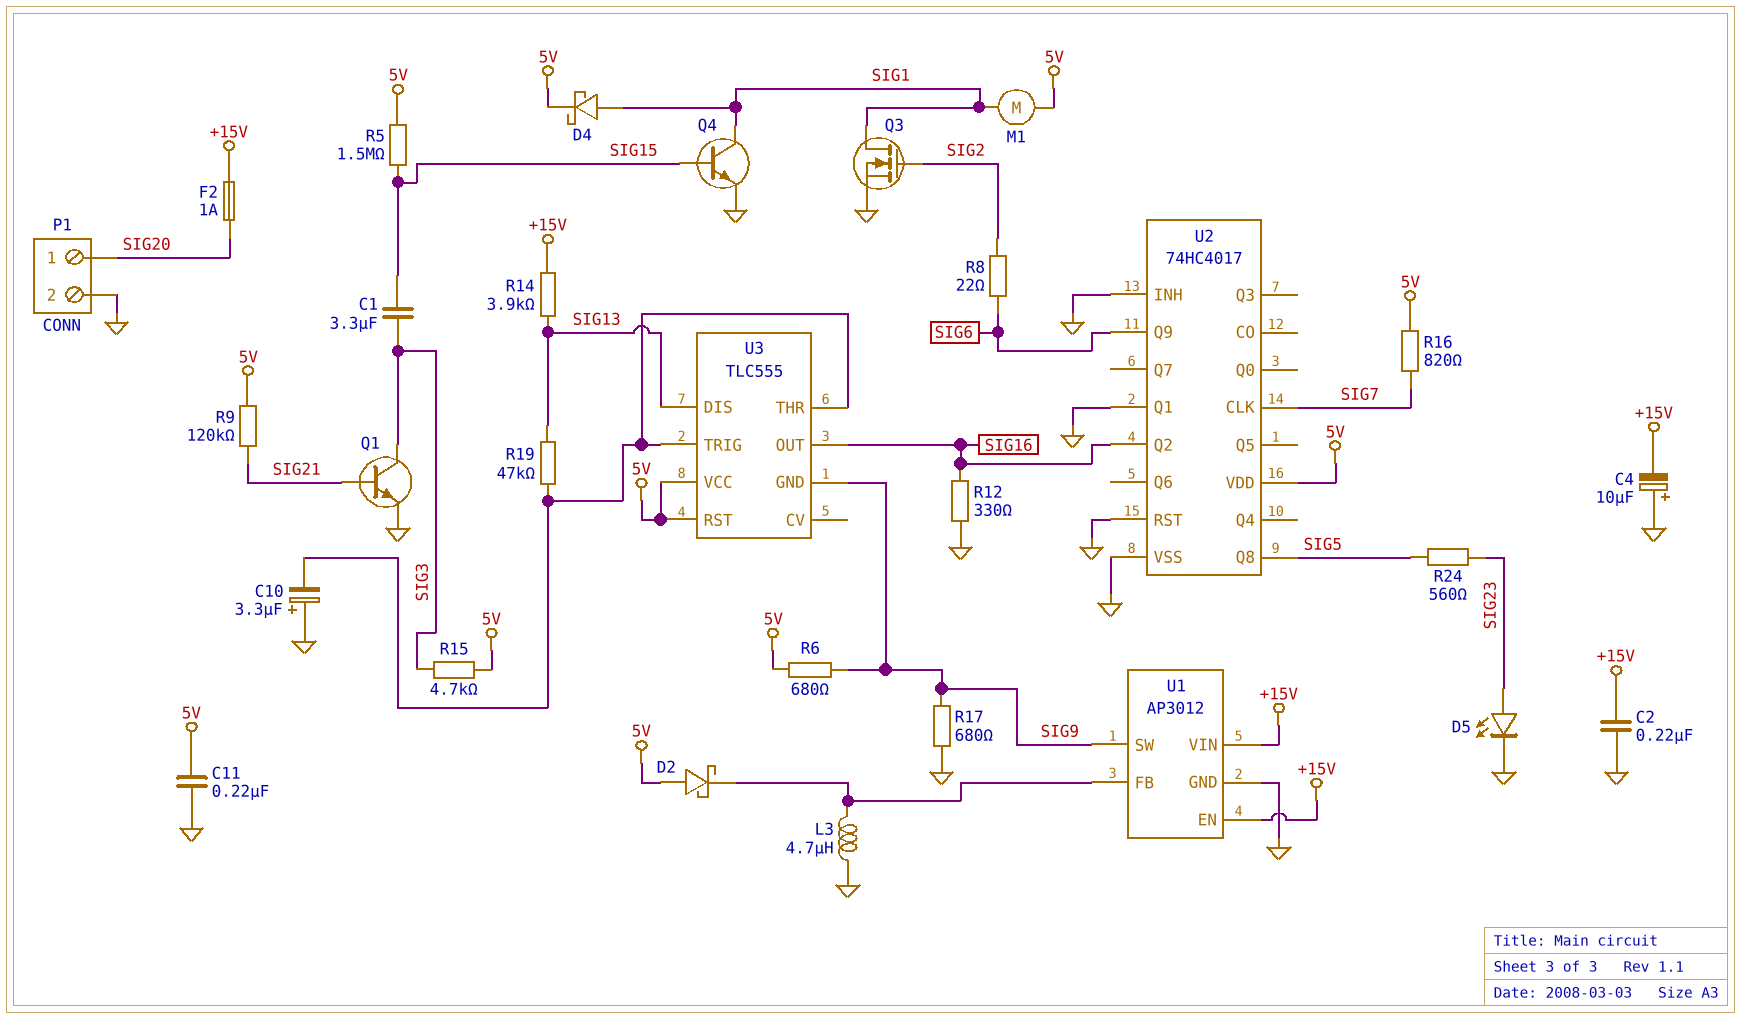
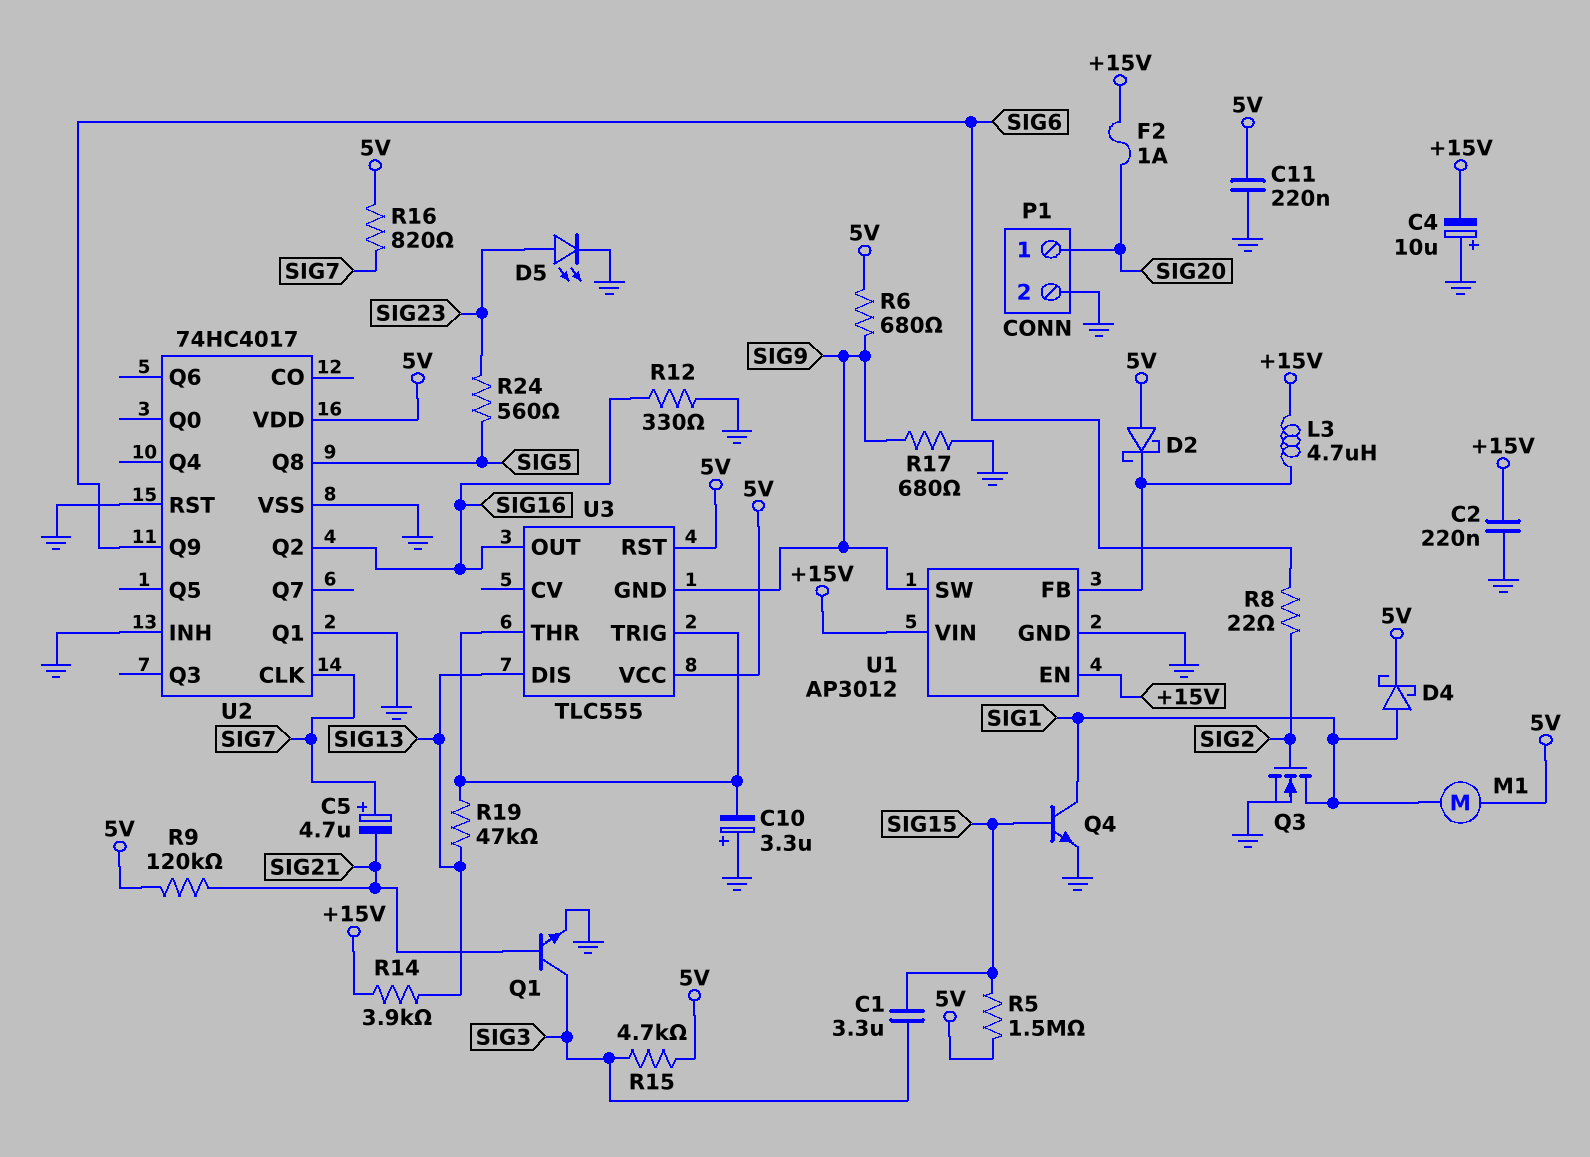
C5: none -> 4.7uF (plus SIG7, minus SIG21)
L3: 4.7uH (GND, U1/FB) -> 4.7uH (+15V, U1/FB)

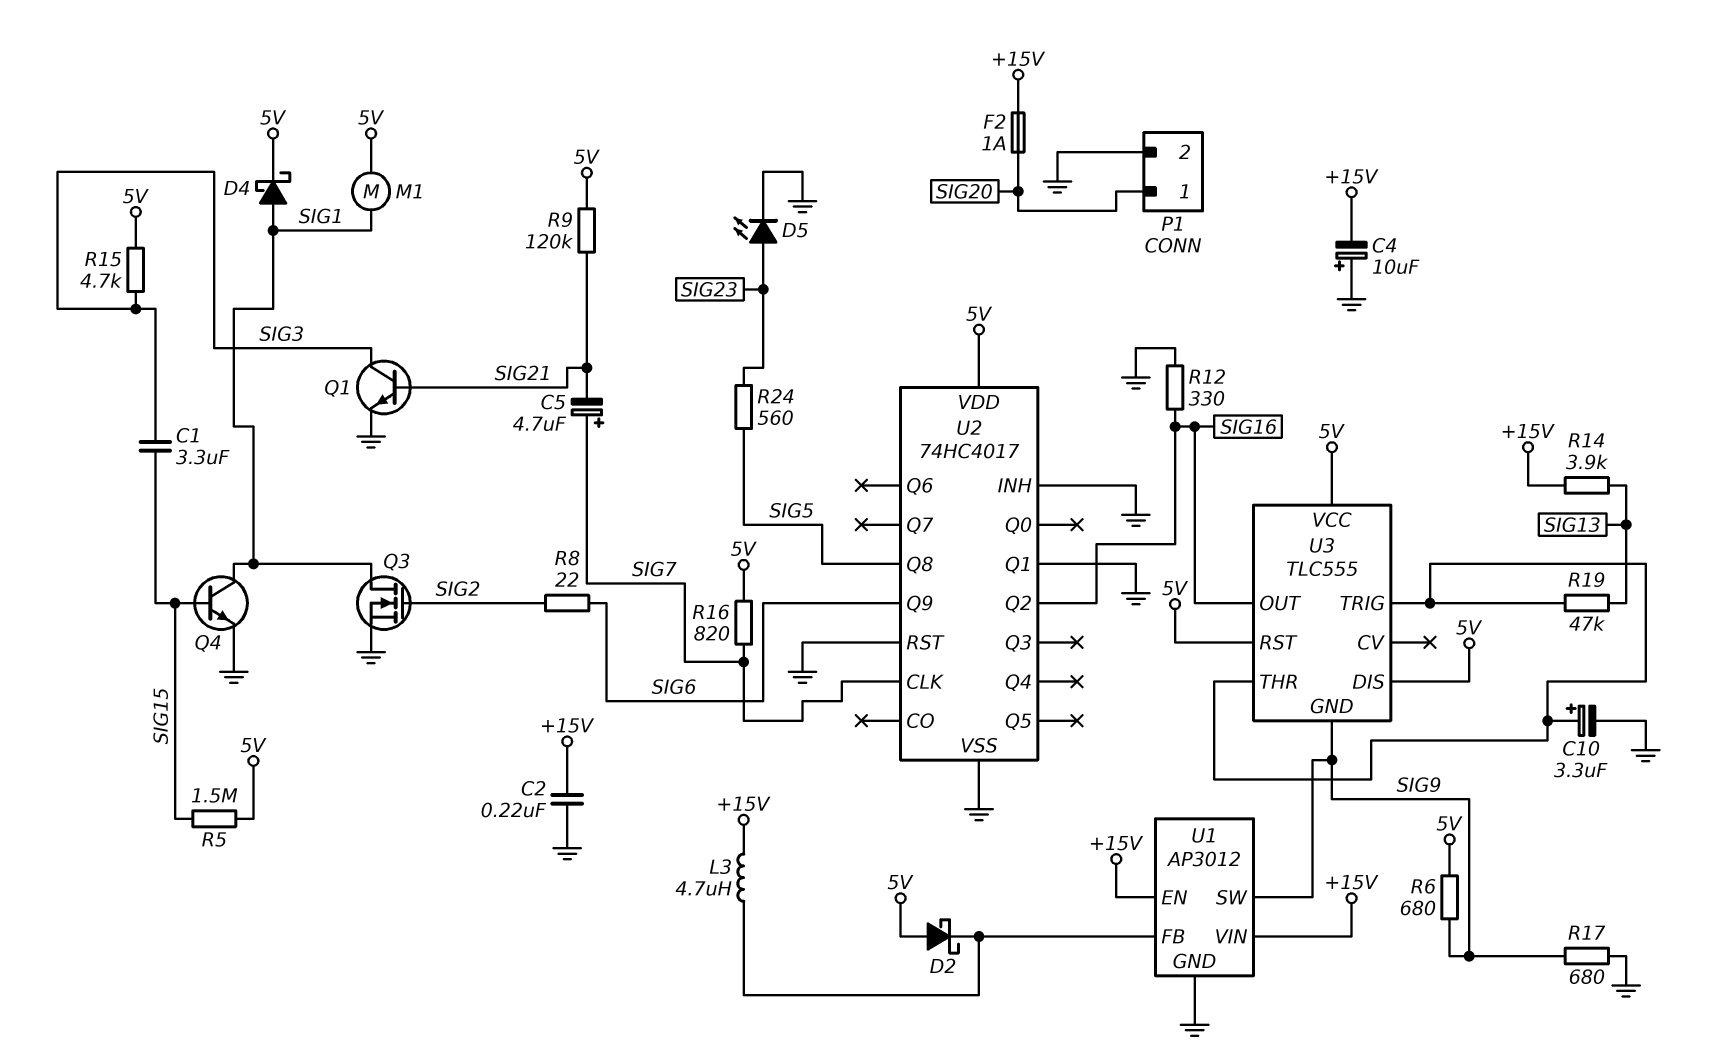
C10: 3.3uF (plus GND, minus U3/THR) -> 3.3uF (plus U3/THR, minus GND)
C11: 220nF (5V, GND) -> none
U3 pin DIS: SIG13 -> 5V

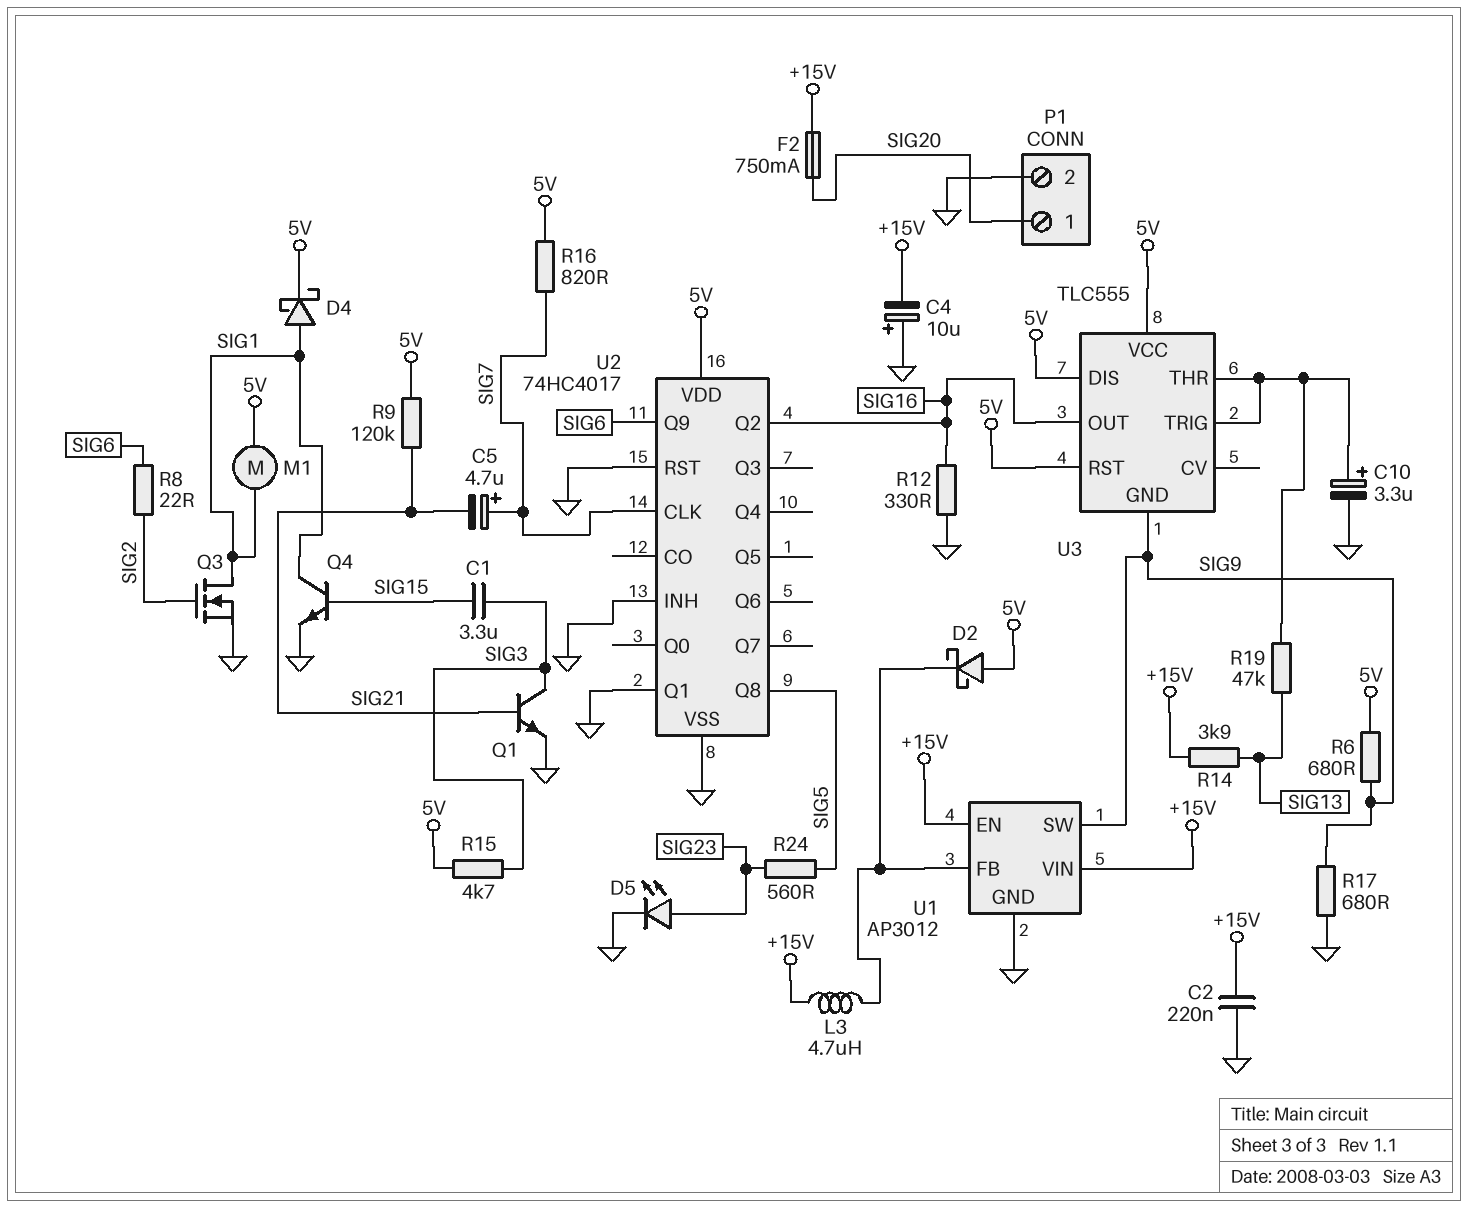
F2: 1A (+15V, SIG20) -> 750mA (+15V, SIG20)
R5: 1.5M (5V, SIG15) -> none

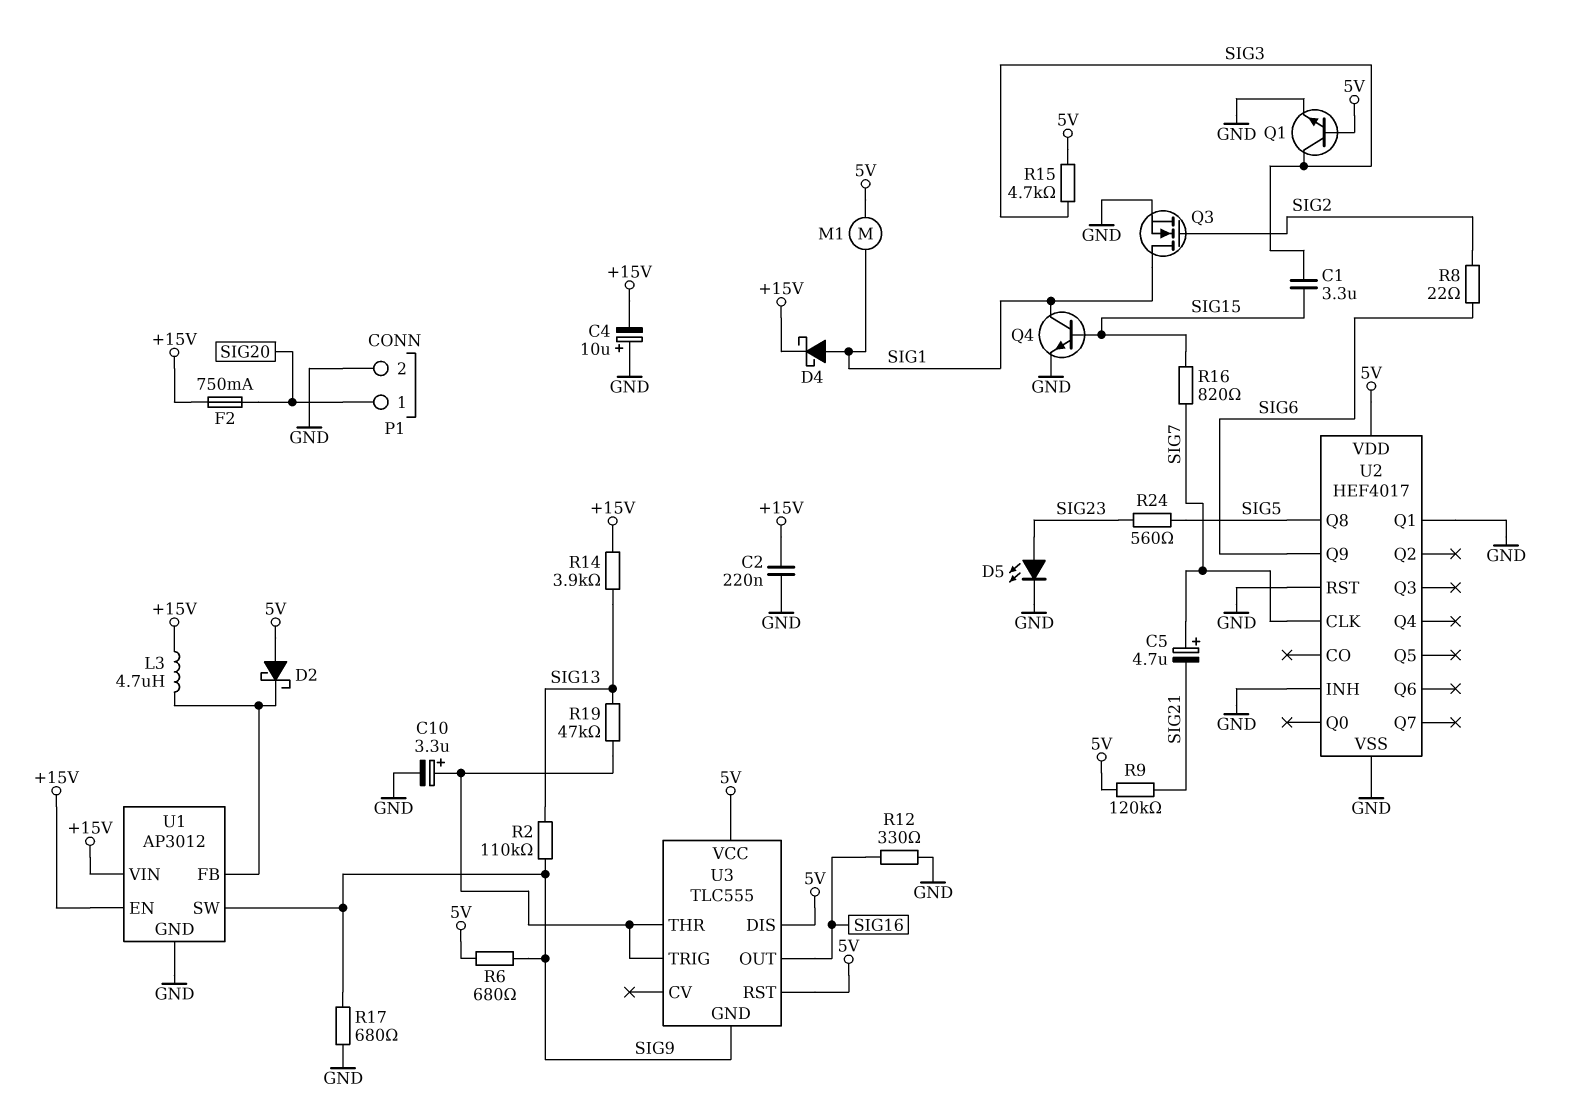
D4: schottky (A SIG1, K 5V) -> schottky (A SIG1, K +15V)
Q1: NPN (B SIG21, C SIG3, E GND) -> NPN (B 5V, C SIG3, E GND)
R2: none -> 110k (SIG9, SIG13)
R16: 820 (5V, SIG7) -> 820 (SIG7, SIG15)
U2: 74HC4017 -> HEF4017
U2 pin Q2: SIG16 -> none

